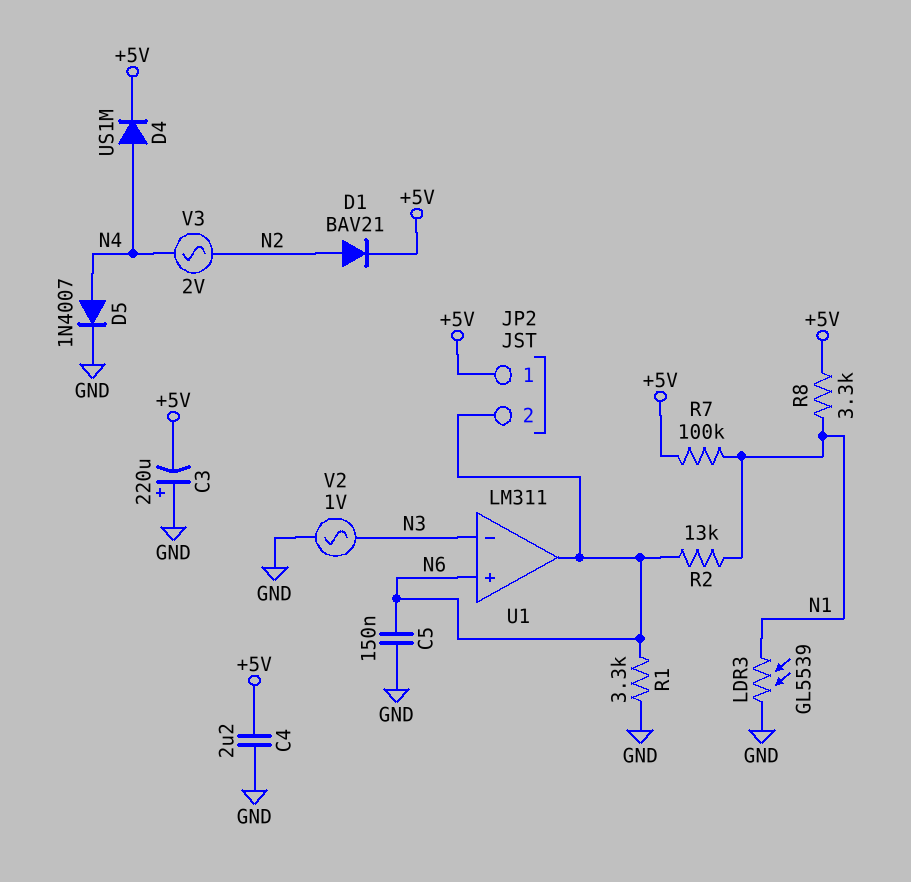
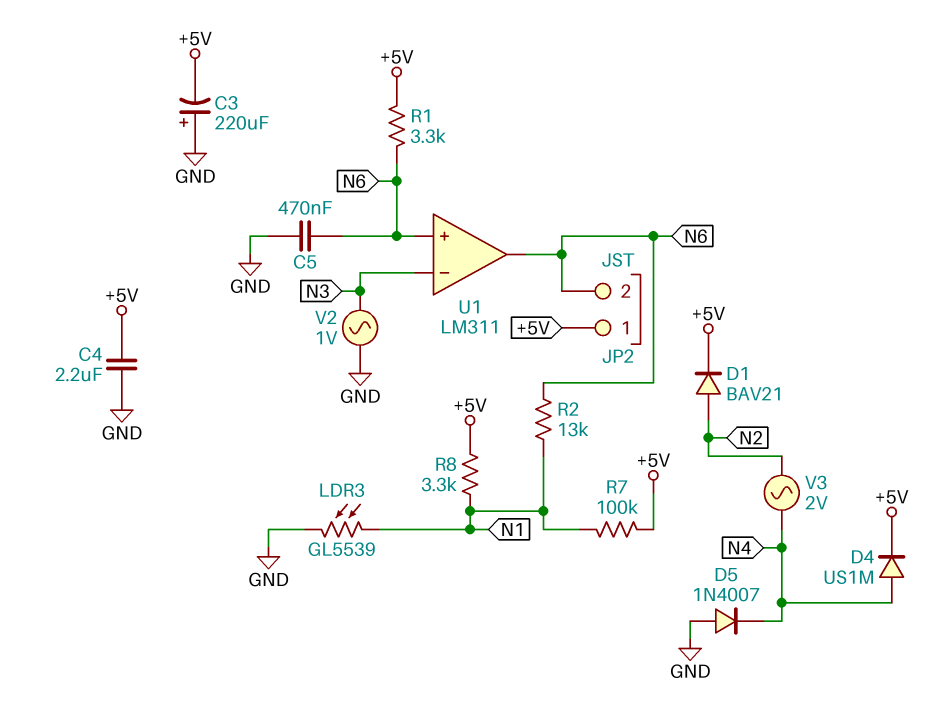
C5: 150nF (GND, N6) -> 470nF (GND, N6)
D5: diode 1N4007 (A N4, K GND) -> diode 1N4007 (A GND, K N4)
R1: 3.3k (GND, N6) -> 3.3k (+5V, N6)

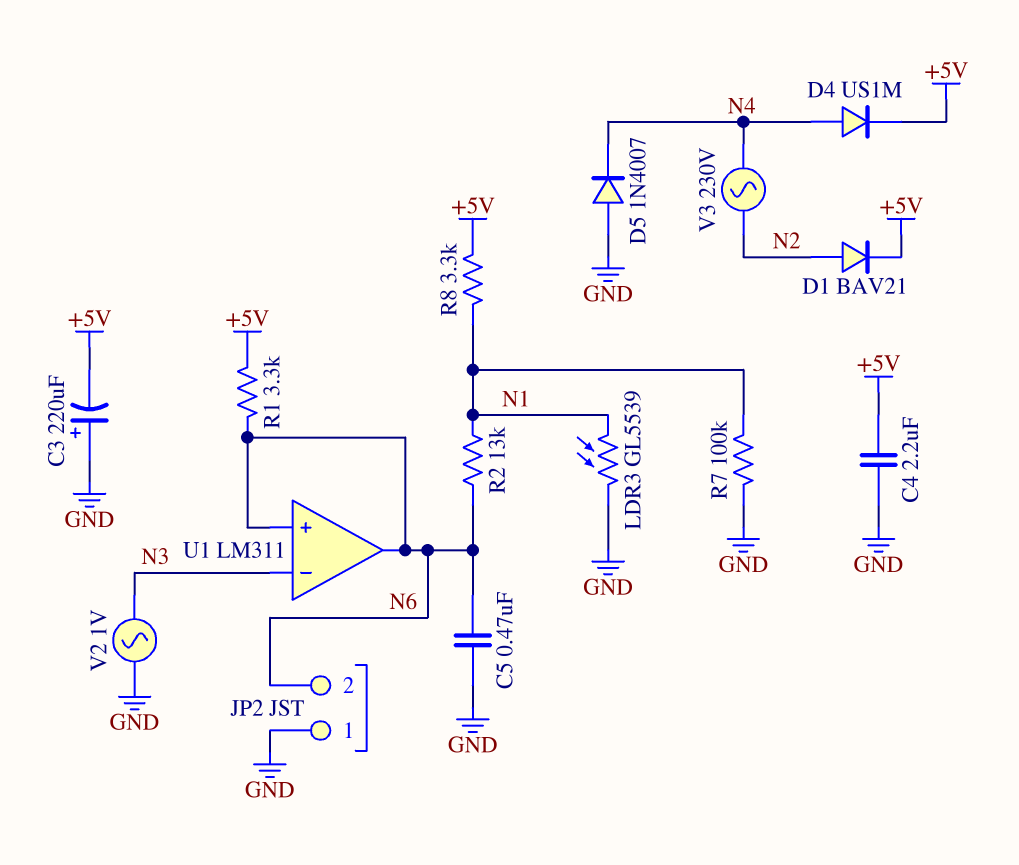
JP2 pin 1: +5V -> GND
R7: 100k (+5V, N1) -> 100k (GND, N1)
V3: AC 2V (N2, N4) -> AC 230V (N2, N4)

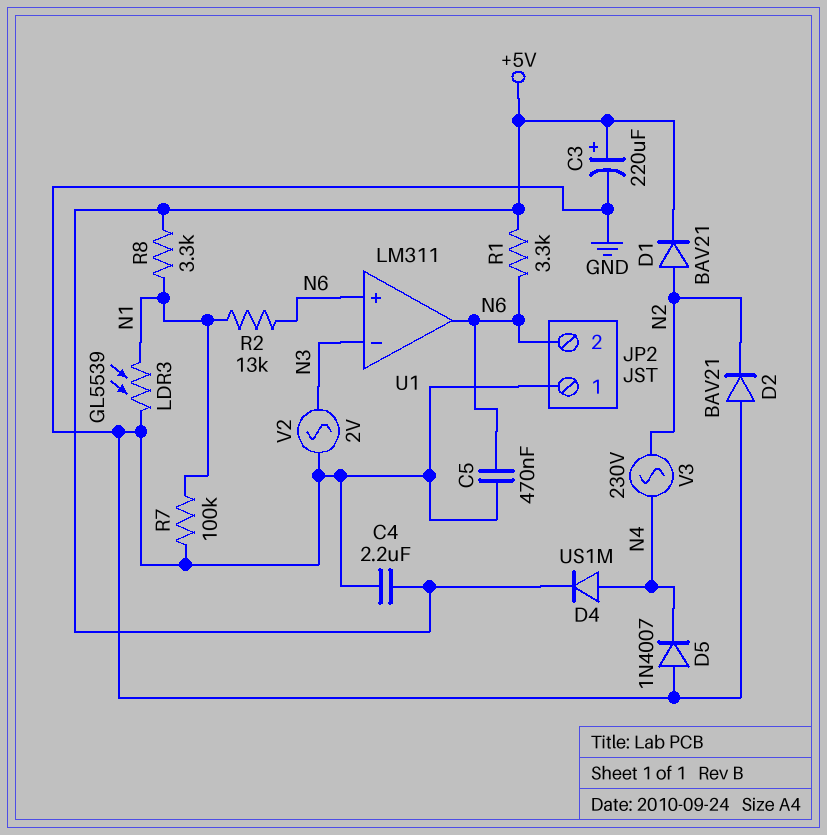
C3: 220uF (plus GND, minus +5V) -> 220uF (plus +5V, minus GND)
D2: none -> diode BAV21 (A GND, K N2)
V2: AC 1V (GND, N3) -> AC 2V (GND, N3)

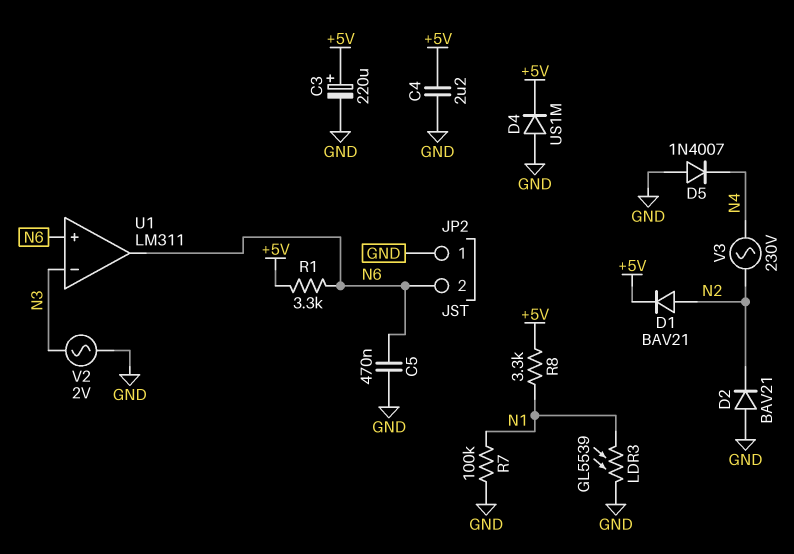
D4: diode US1M (A N4, K +5V) -> diode US1M (A GND, K +5V)
R2: 13k (N1, N6) -> none

